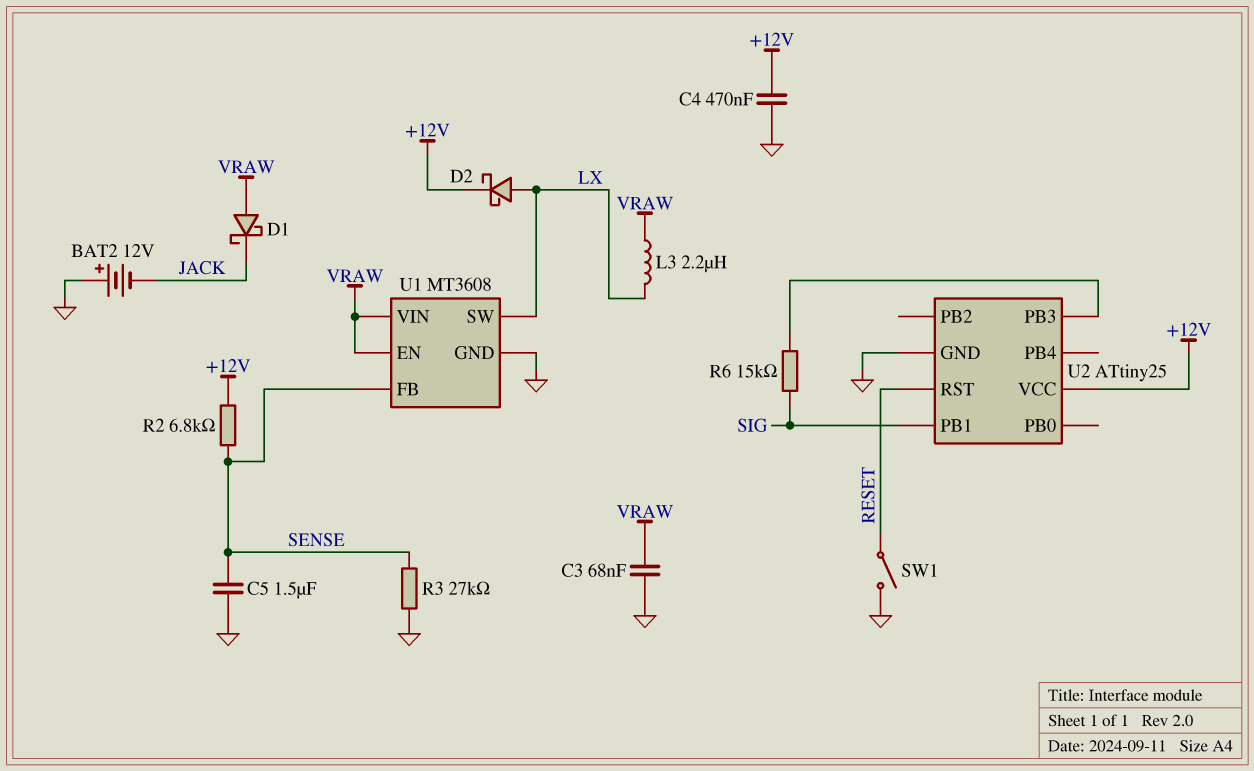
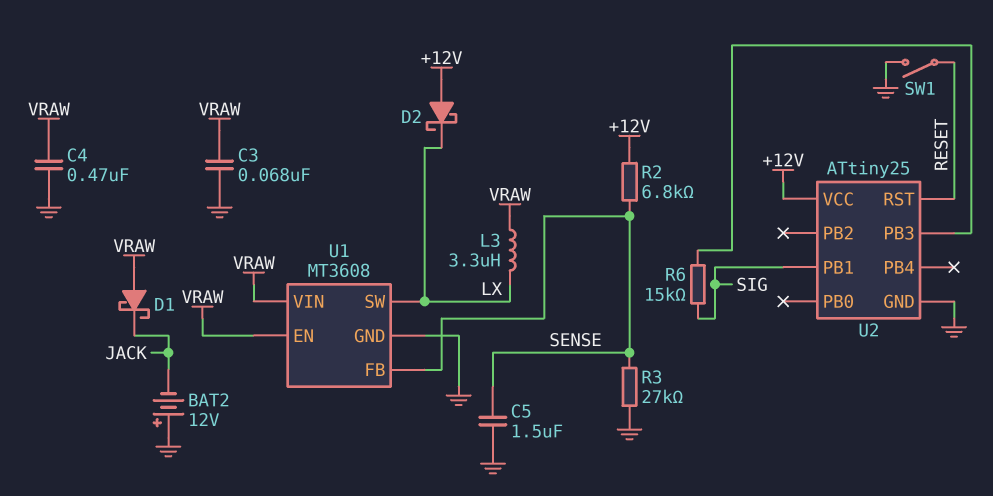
C4: 470nF (+12V, GND) -> 470nF (GND, VRAW)
D2: schottky (A LX, K +12V) -> schottky (A +12V, K LX)
L3: 2.2uH (LX, VRAW) -> 3.3uH (LX, VRAW)

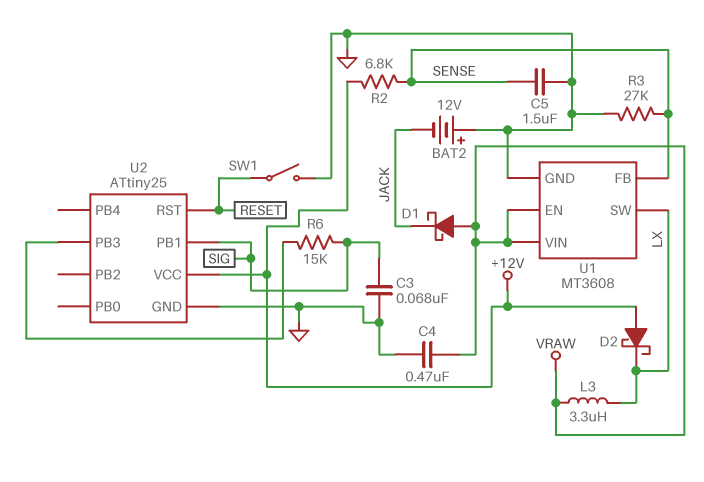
C3: 68nF (GND, VRAW) -> 68nF (GND, SIG)

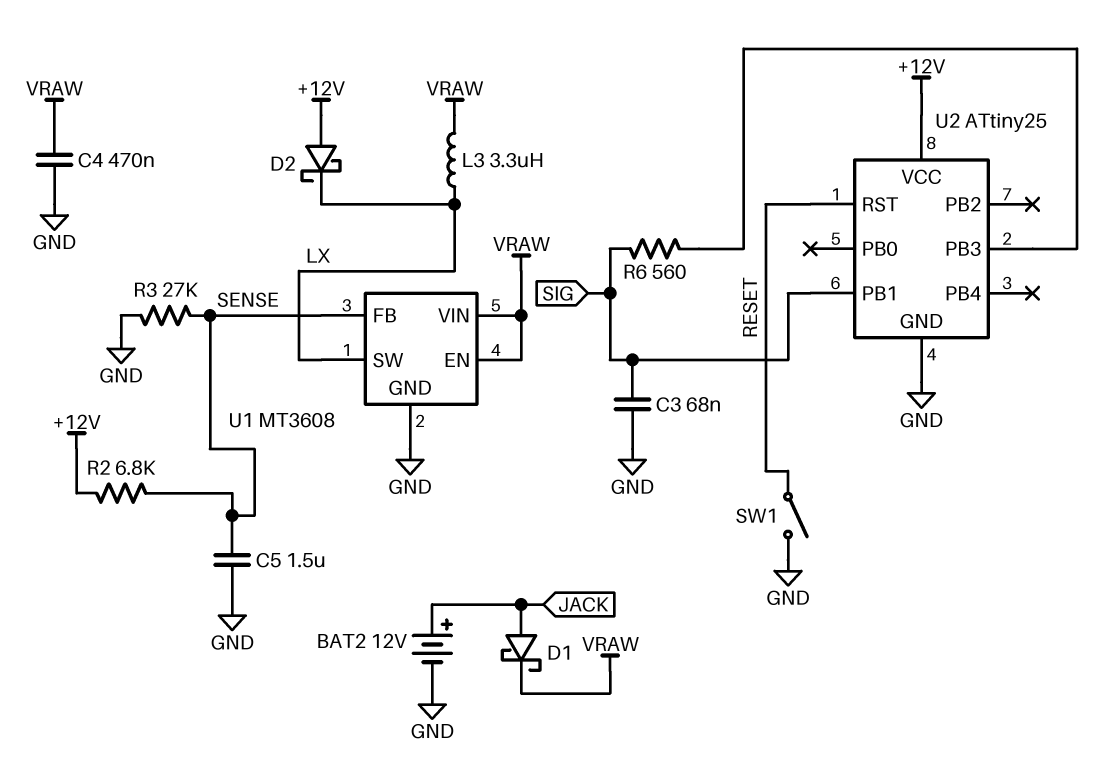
BAT2: 12V (plus GND, minus JACK) -> 12V (plus JACK, minus GND)
D1: schottky (A VRAW, K JACK) -> schottky (A JACK, K VRAW)
R6: 15k (SIG, U2/PB3) -> 560 (SIG, U2/PB3)

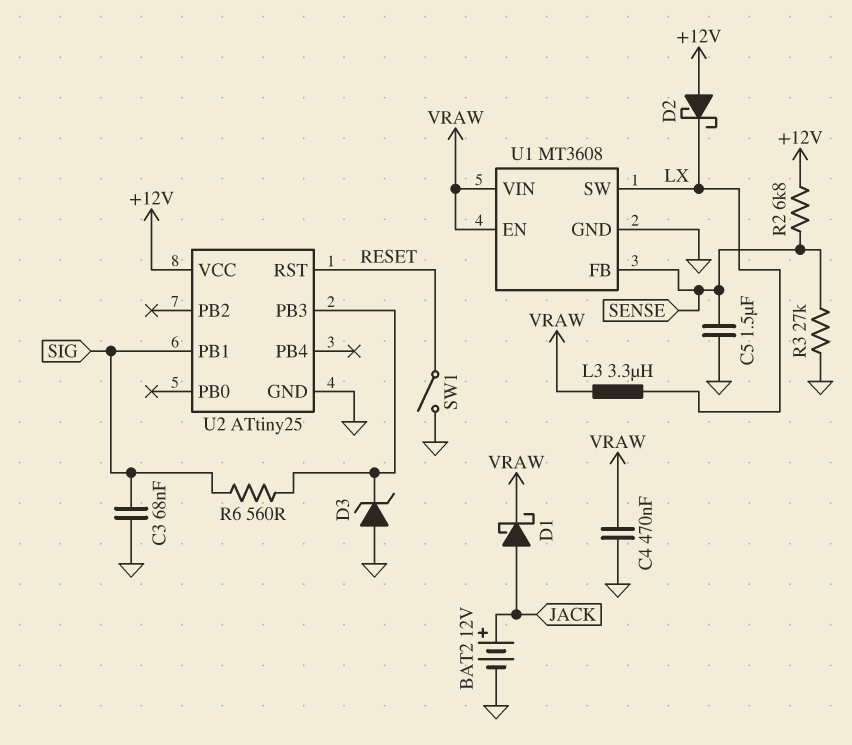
D3: none -> zener (A GND, K U2/PB3)

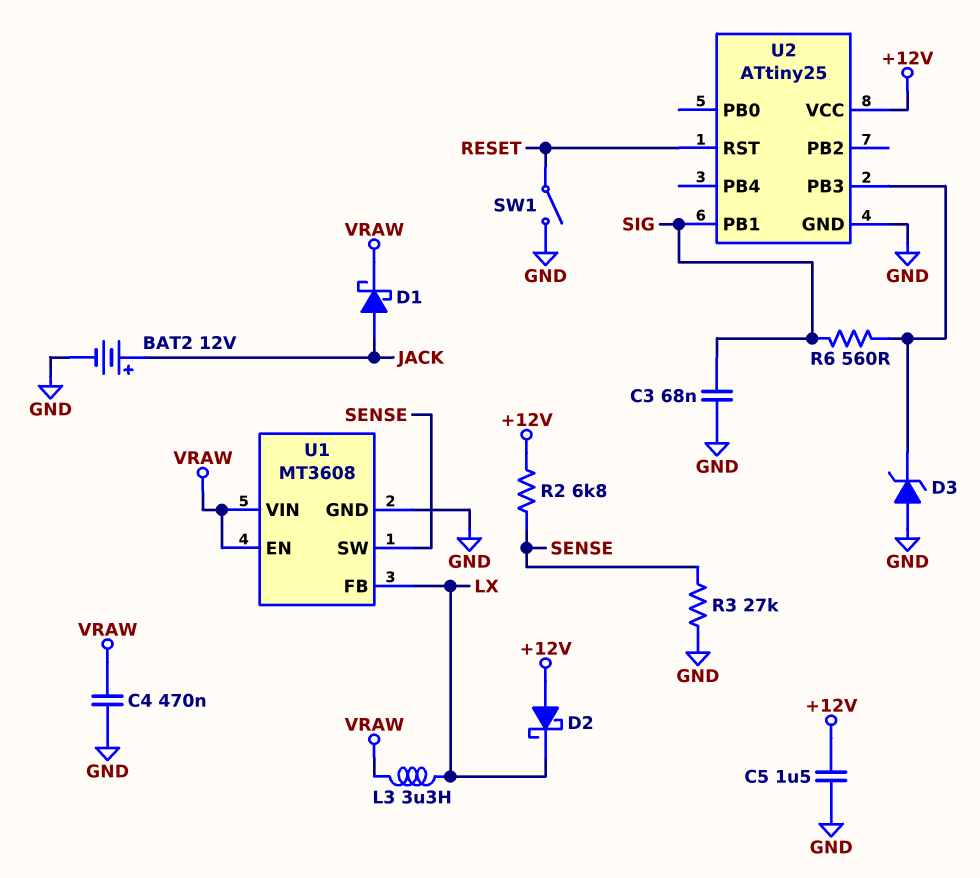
C5: 1.5uF (GND, SENSE) -> 1.5uF (+12V, GND)
U1 pin FB: SENSE -> LX
U1 pin SW: LX -> SENSE

